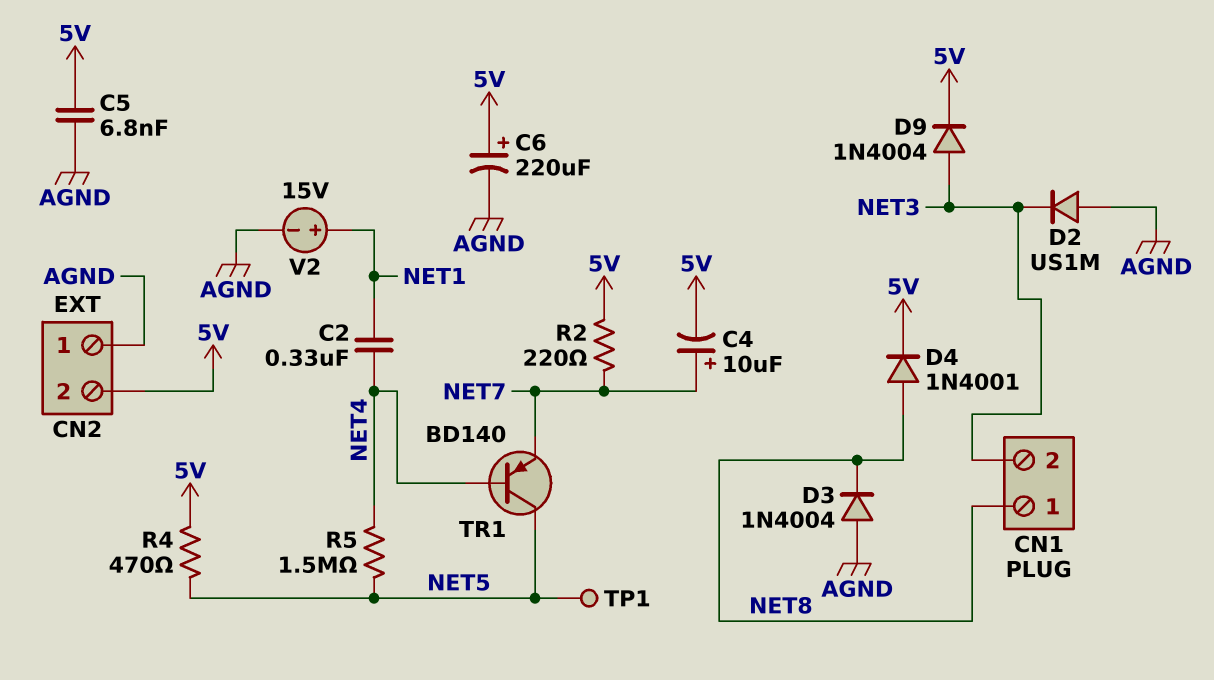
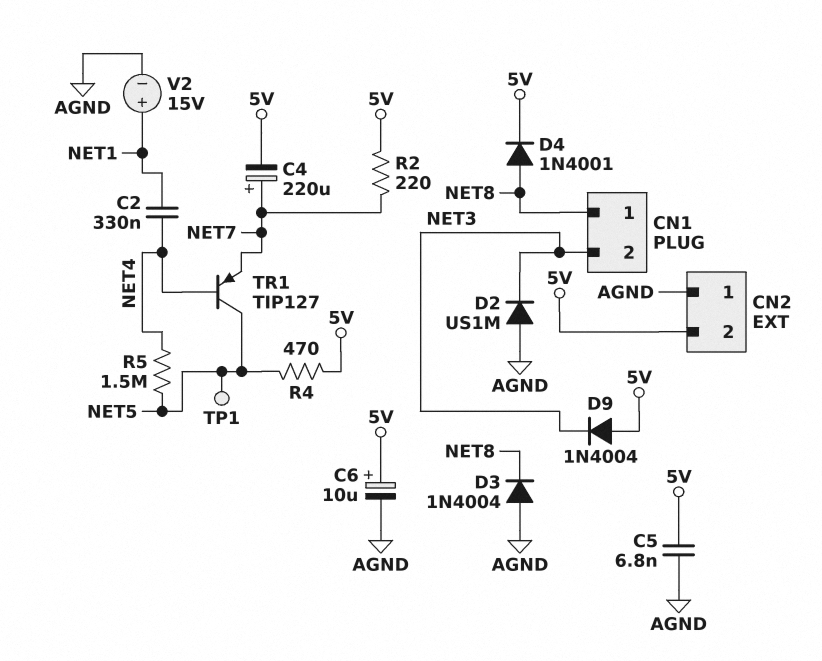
C4: 10uF (plus NET7, minus 5V) -> 220uF (plus NET7, minus 5V)
C6: 220uF (plus 5V, minus AGND) -> 10uF (plus 5V, minus AGND)
D9: diode 1N4004 (A NET3, K 5V) -> diode 1N4004 (A 5V, K NET3)
TR1: PNP BD140 (B NET4, C NET5, E NET7) -> PNP TIP127 (B NET4, C NET5, E NET7)

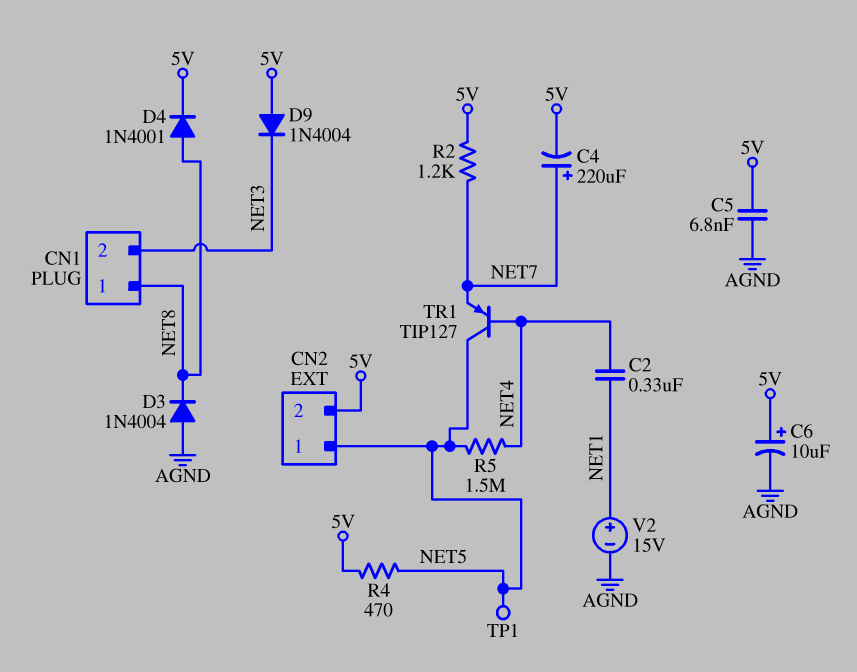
CN2 pin 1: AGND -> NET5
D2: diode US1M (A AGND, K NET3) -> none
R2: 220 (5V, NET7) -> 1.2k (5V, NET7)

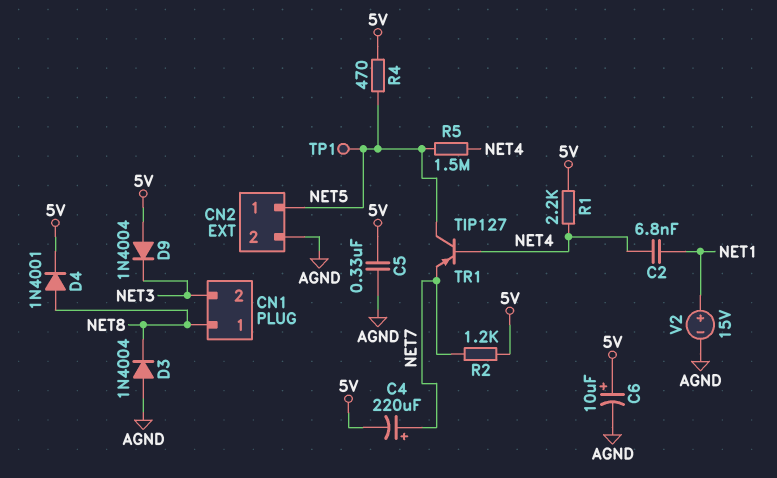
C2: 330nF (NET1, NET4) -> 6.8nF (NET1, NET4)
C5: 6.8nF (5V, AGND) -> 330nF (5V, AGND)
CN2 pin 2: 5V -> AGND
R1: none -> 2.2k (5V, NET4)

